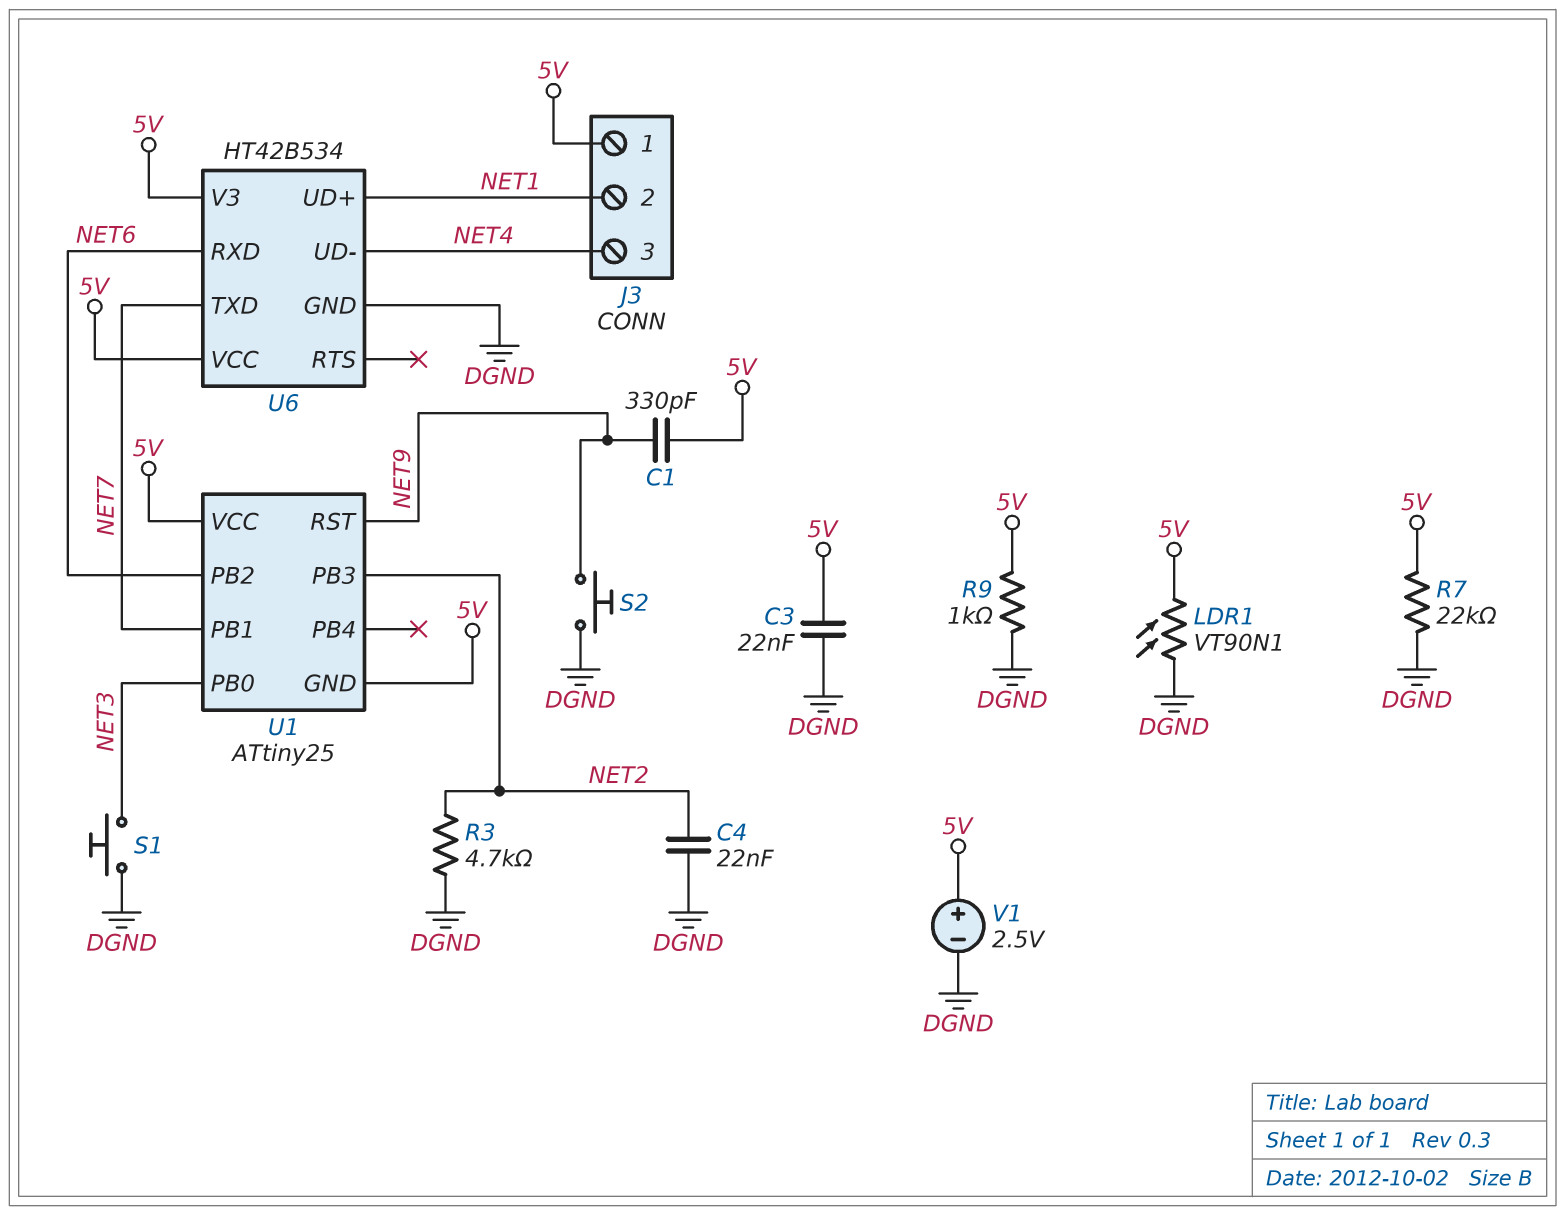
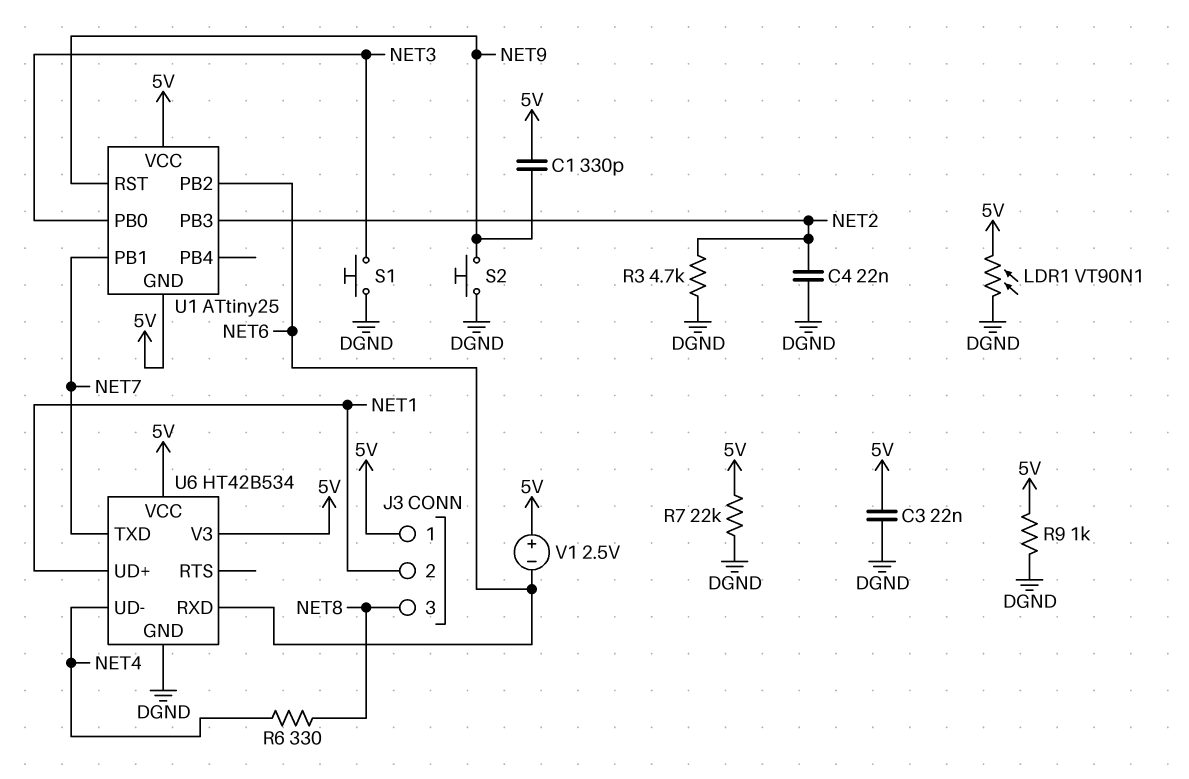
J3 pin 3: NET4 -> NET8
R6: none -> 330 (NET4, NET8)
V1: 2.5V (plus 5V, minus DGND) -> 2.5V (plus 5V, minus NET6)

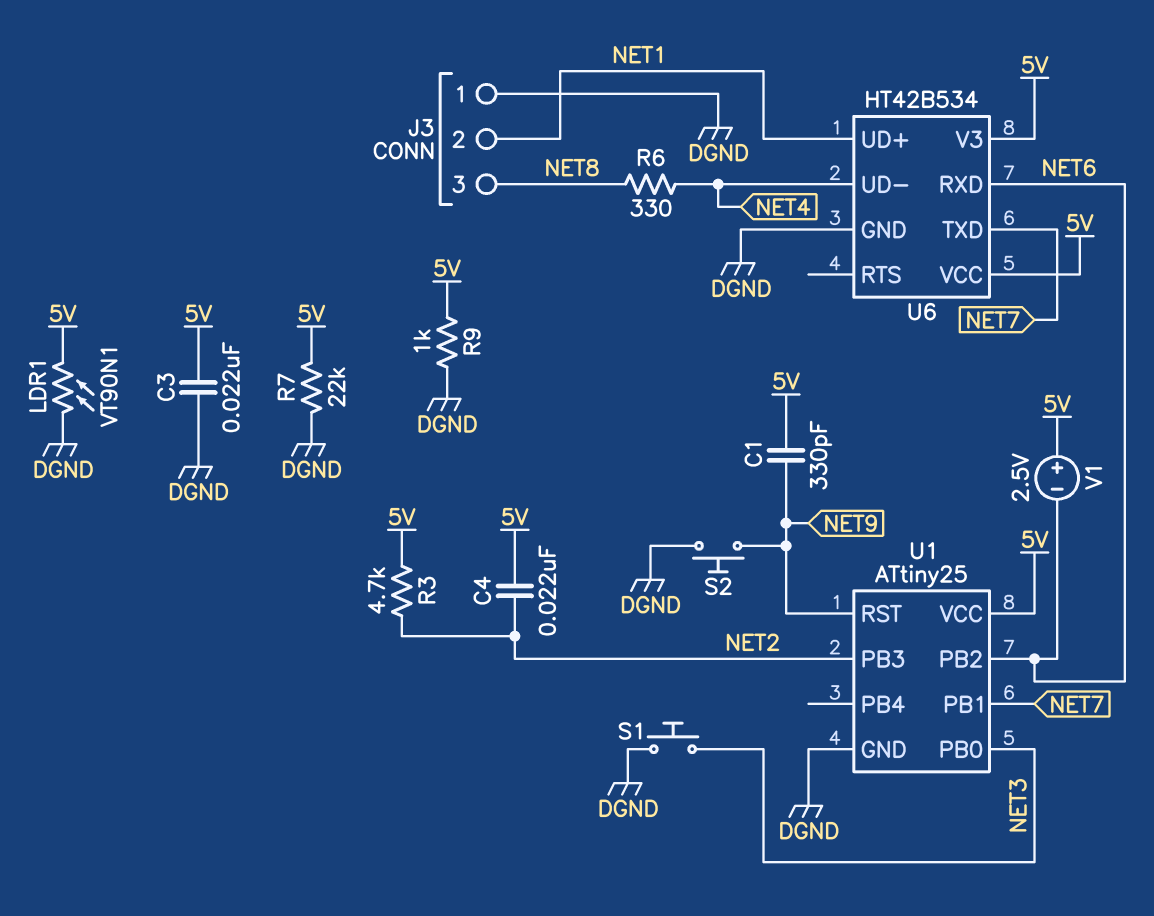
C4: 22nF (DGND, NET2) -> 22nF (5V, NET2)
J3 pin 1: 5V -> DGND
R3: 4.7k (DGND, NET2) -> 4.7k (5V, NET2)
U1 pin GND: 5V -> DGND

